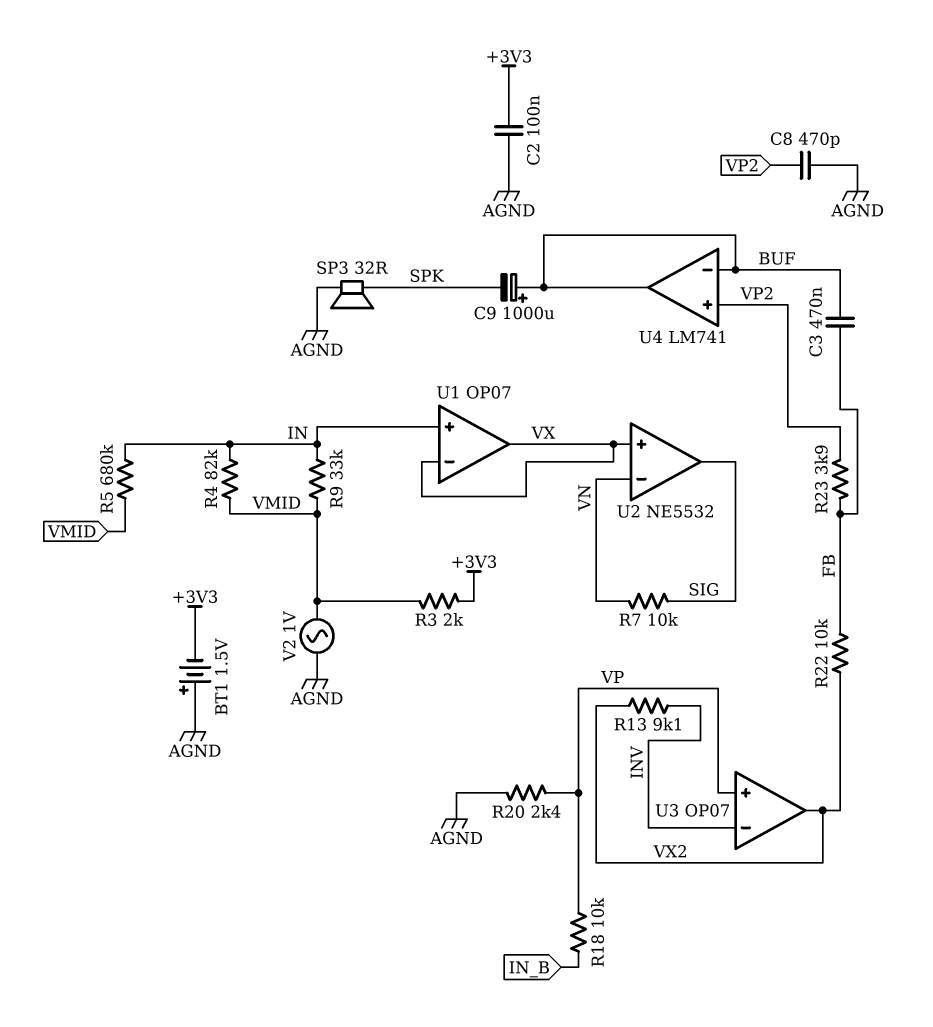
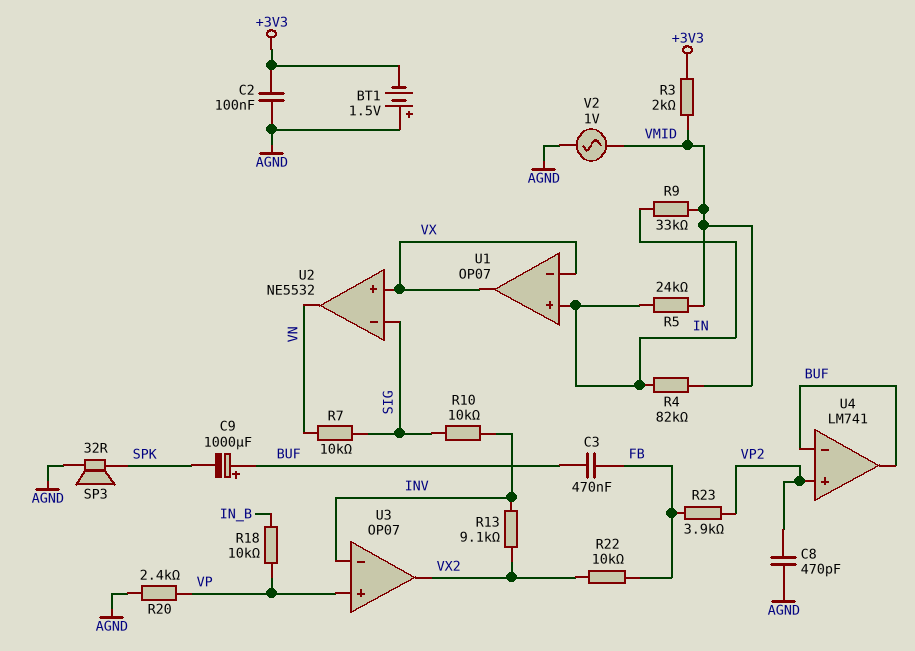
R5: 680k (IN, VMID) -> 24k (IN, VMID)
R10: none -> 10k (INV, SIG)
U2 pin in-: VN -> SIG
U2 pin out: SIG -> VN

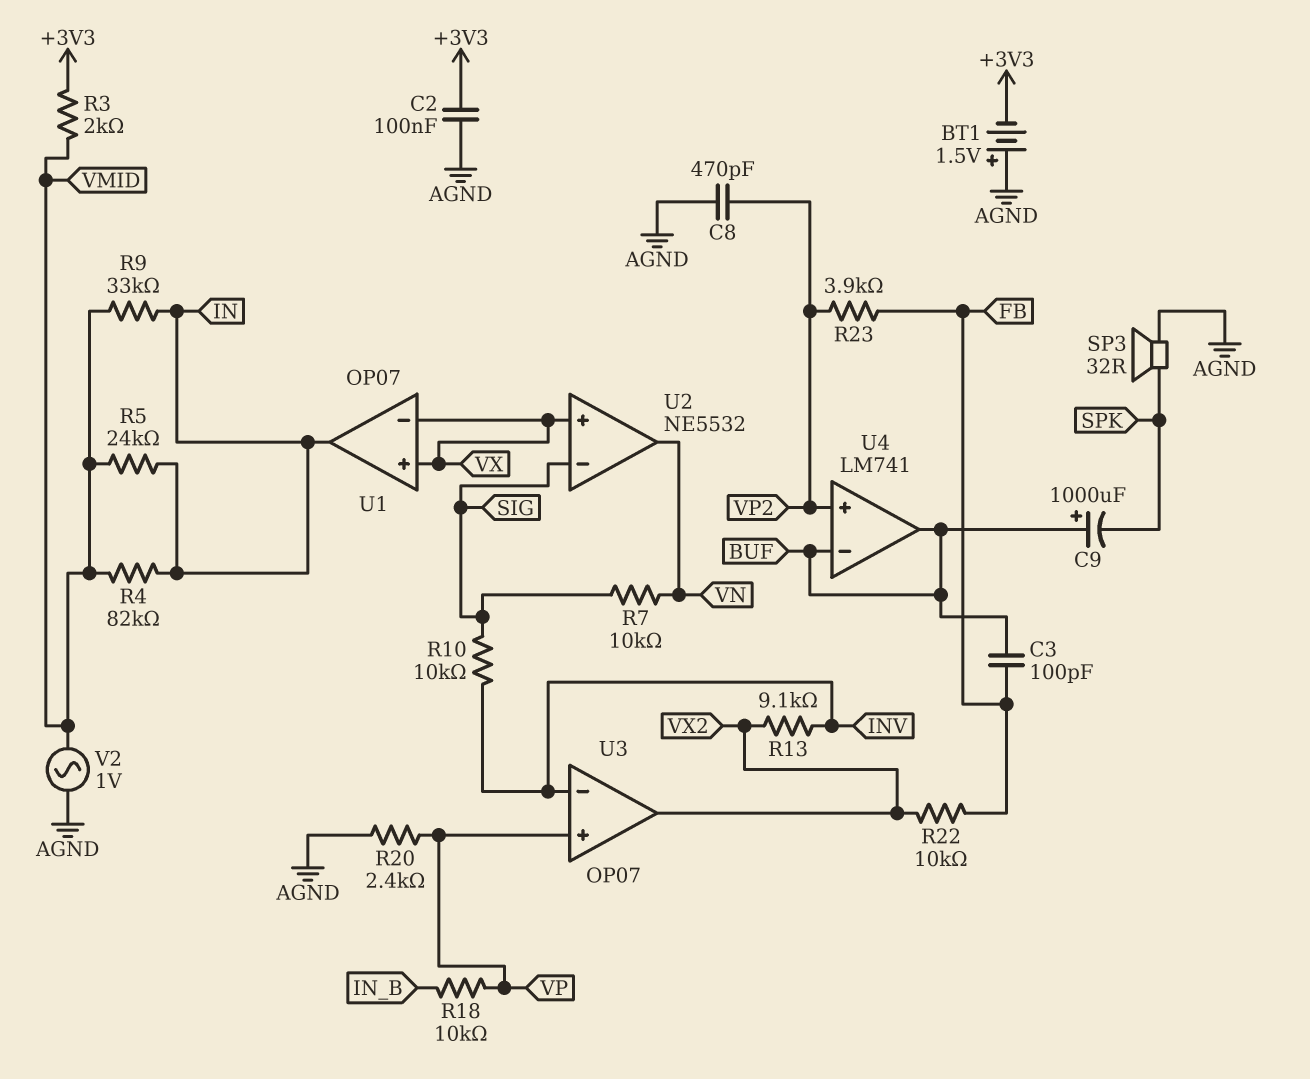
C3: 470nF (BUF, FB) -> 100pF (BUF, FB)
U1 pin in+: IN -> VX
U1 pin out: VX -> IN

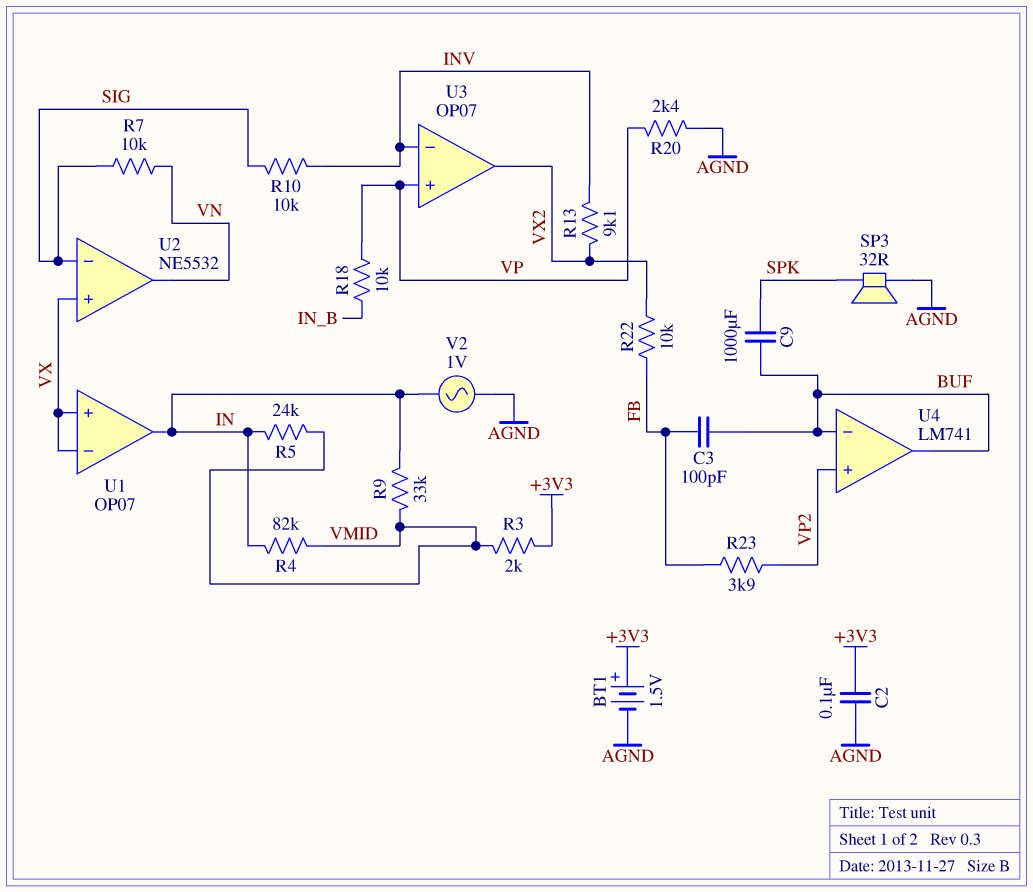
BT1: 1.5V (plus AGND, minus +3V3) -> 1.5V (plus +3V3, minus AGND)
C8: 470pF (AGND, VP2) -> none
C9: 1000uF (plus BUF, minus SPK) -> 1000uF (BUF, SPK)
V2: AC 1V (AGND, VMID) -> AC 1V (AGND, IN)

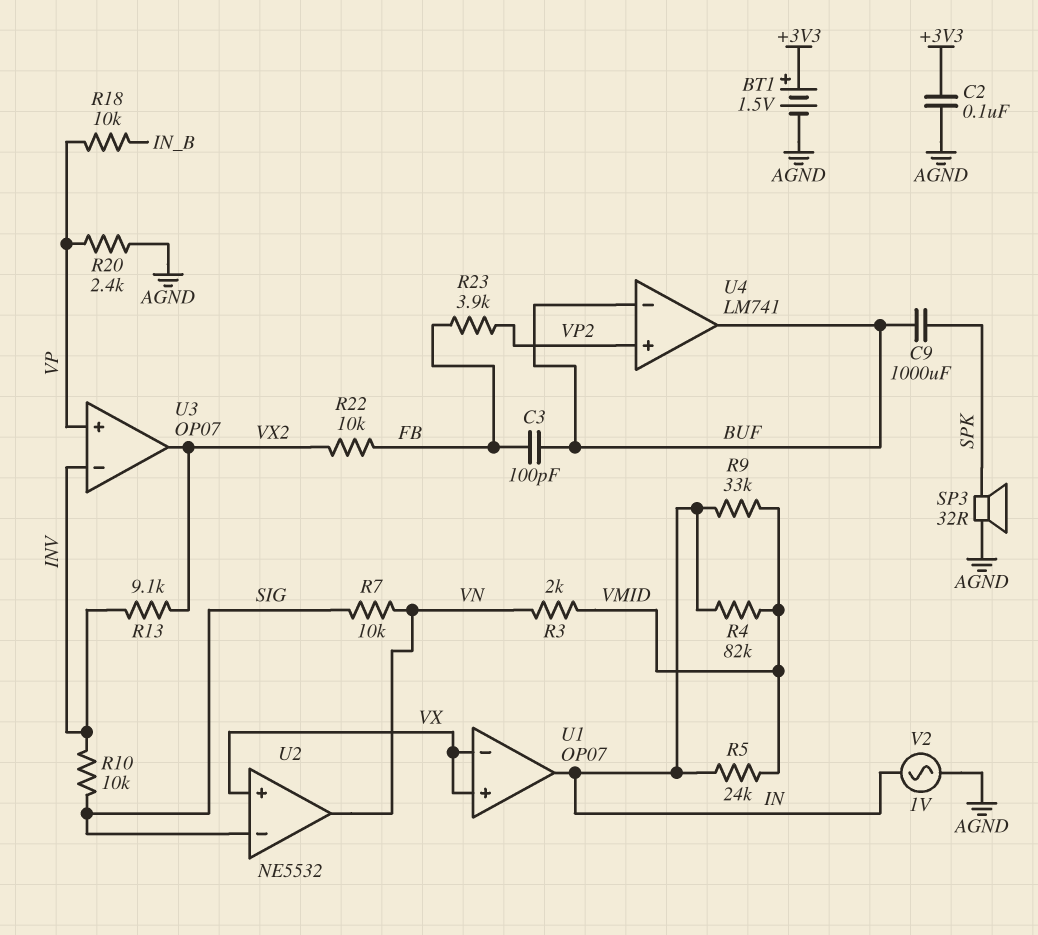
R3: 2k (+3V3, VMID) -> 2k (VMID, VN)

